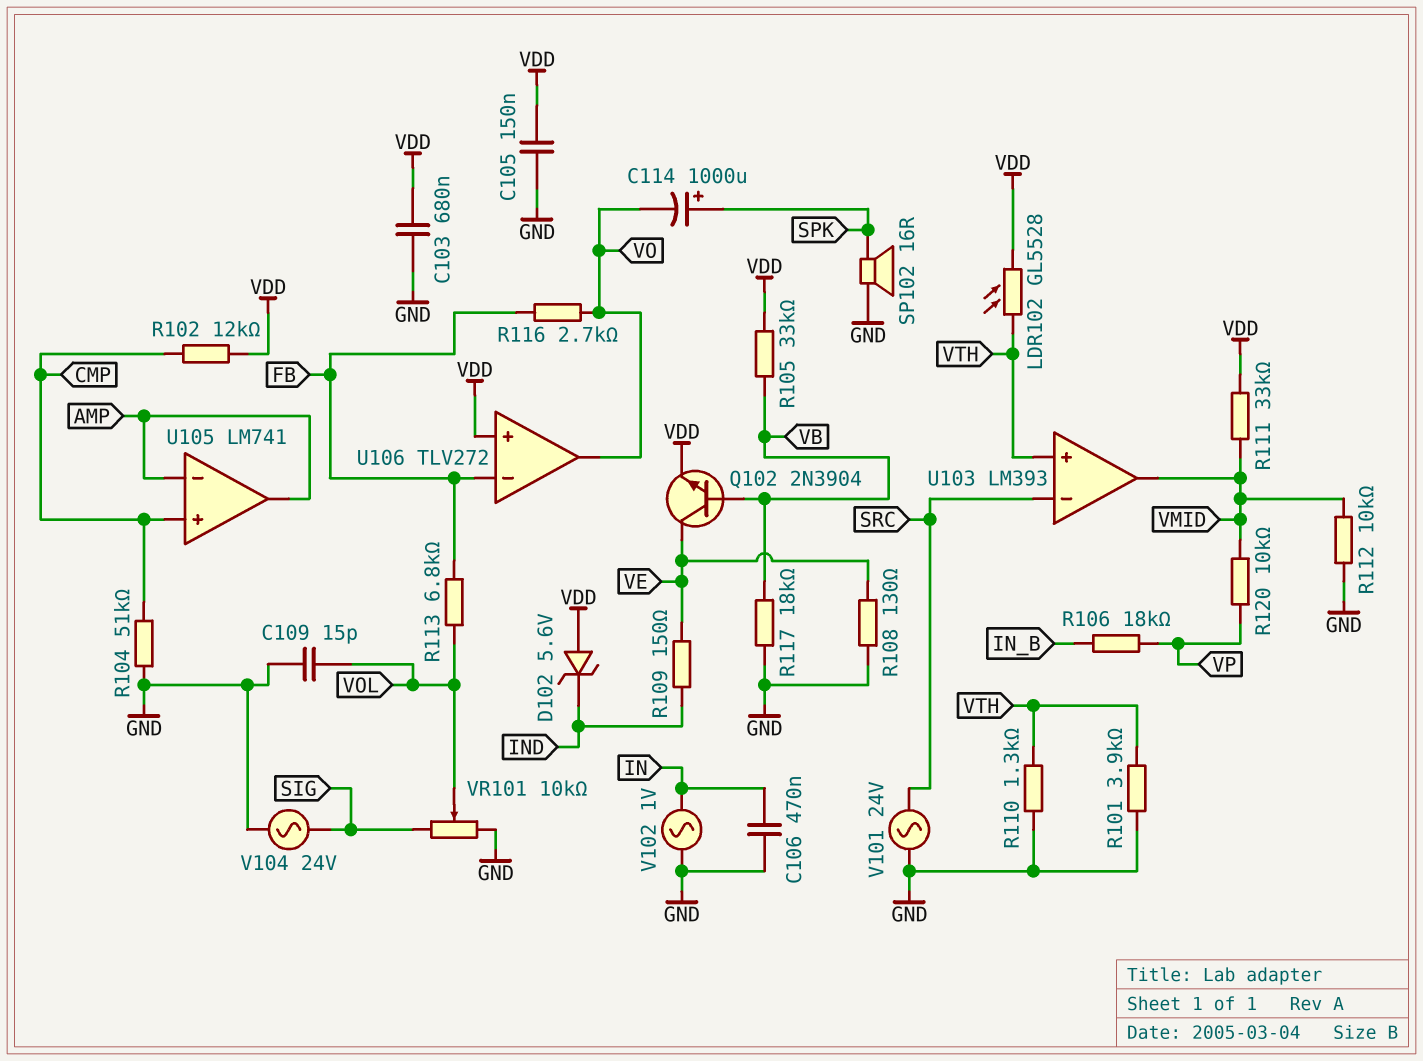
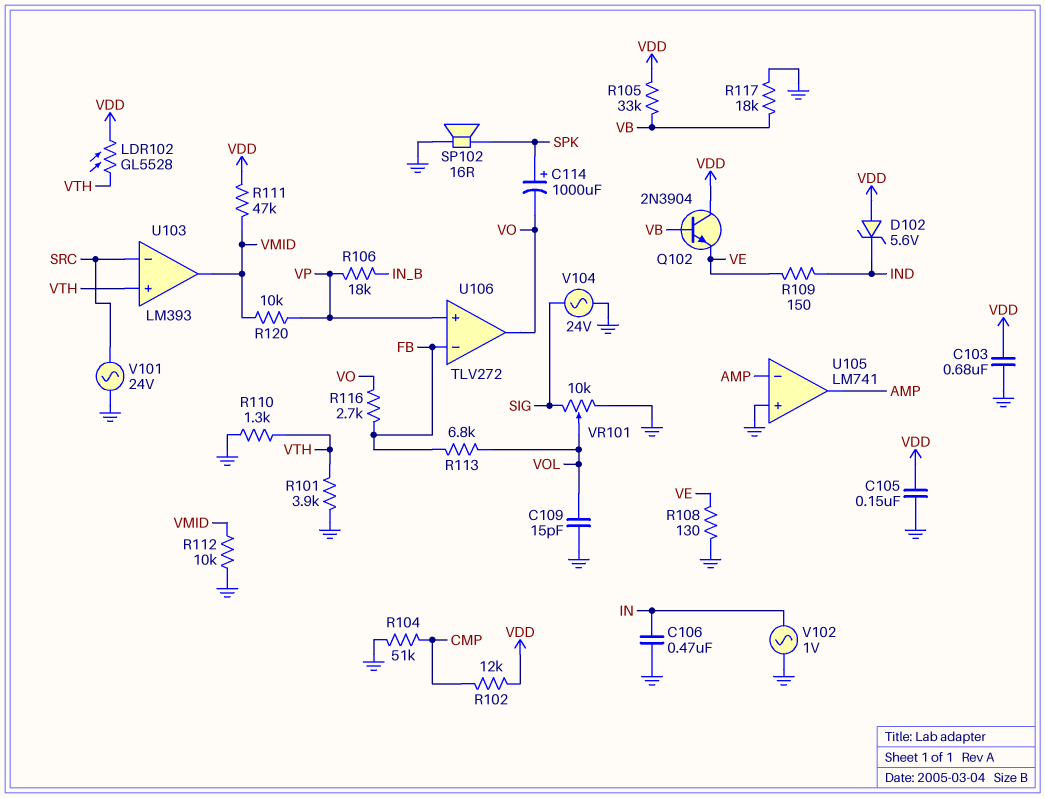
Q102: NPN 2N3904 (B VB, C VE, E VDD) -> NPN 2N3904 (B VB, C VDD, E VE)
R111: 33k (VDD, VMID) -> 47k (VDD, VMID)
U105 pin in+: CMP -> GND
U106 pin in+: VDD -> VP

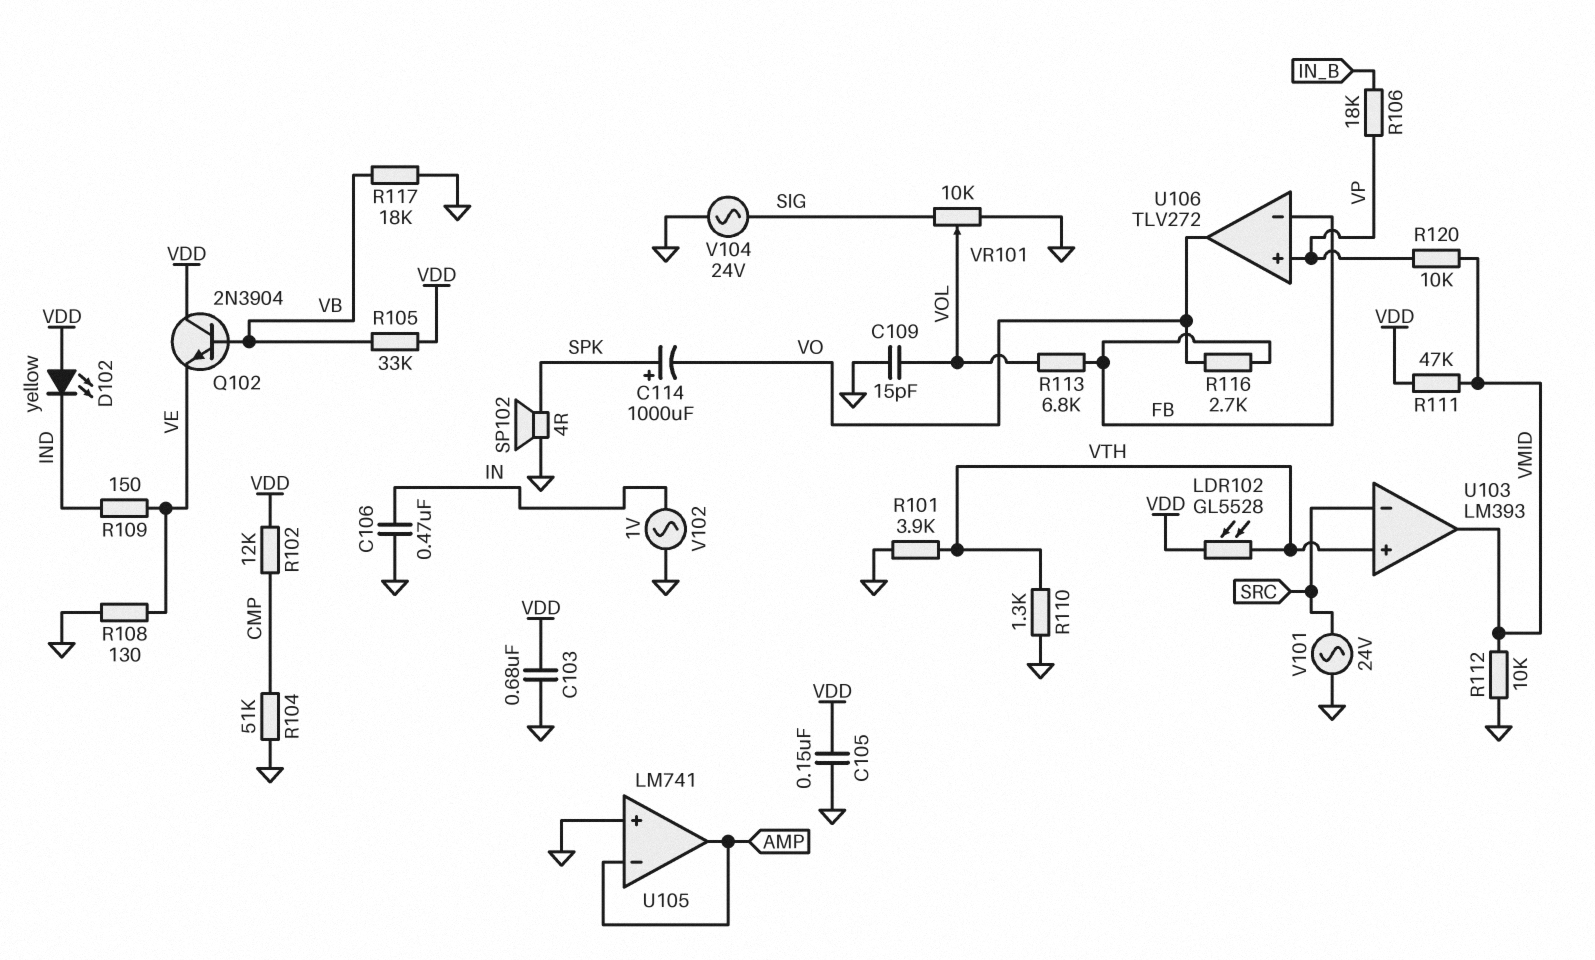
D102: zener 5.6V (A VDD, K IND) -> LED yellow (A VDD, K IND)
SP102: speaker 16R (GND, SPK) -> speaker 4R (GND, SPK)

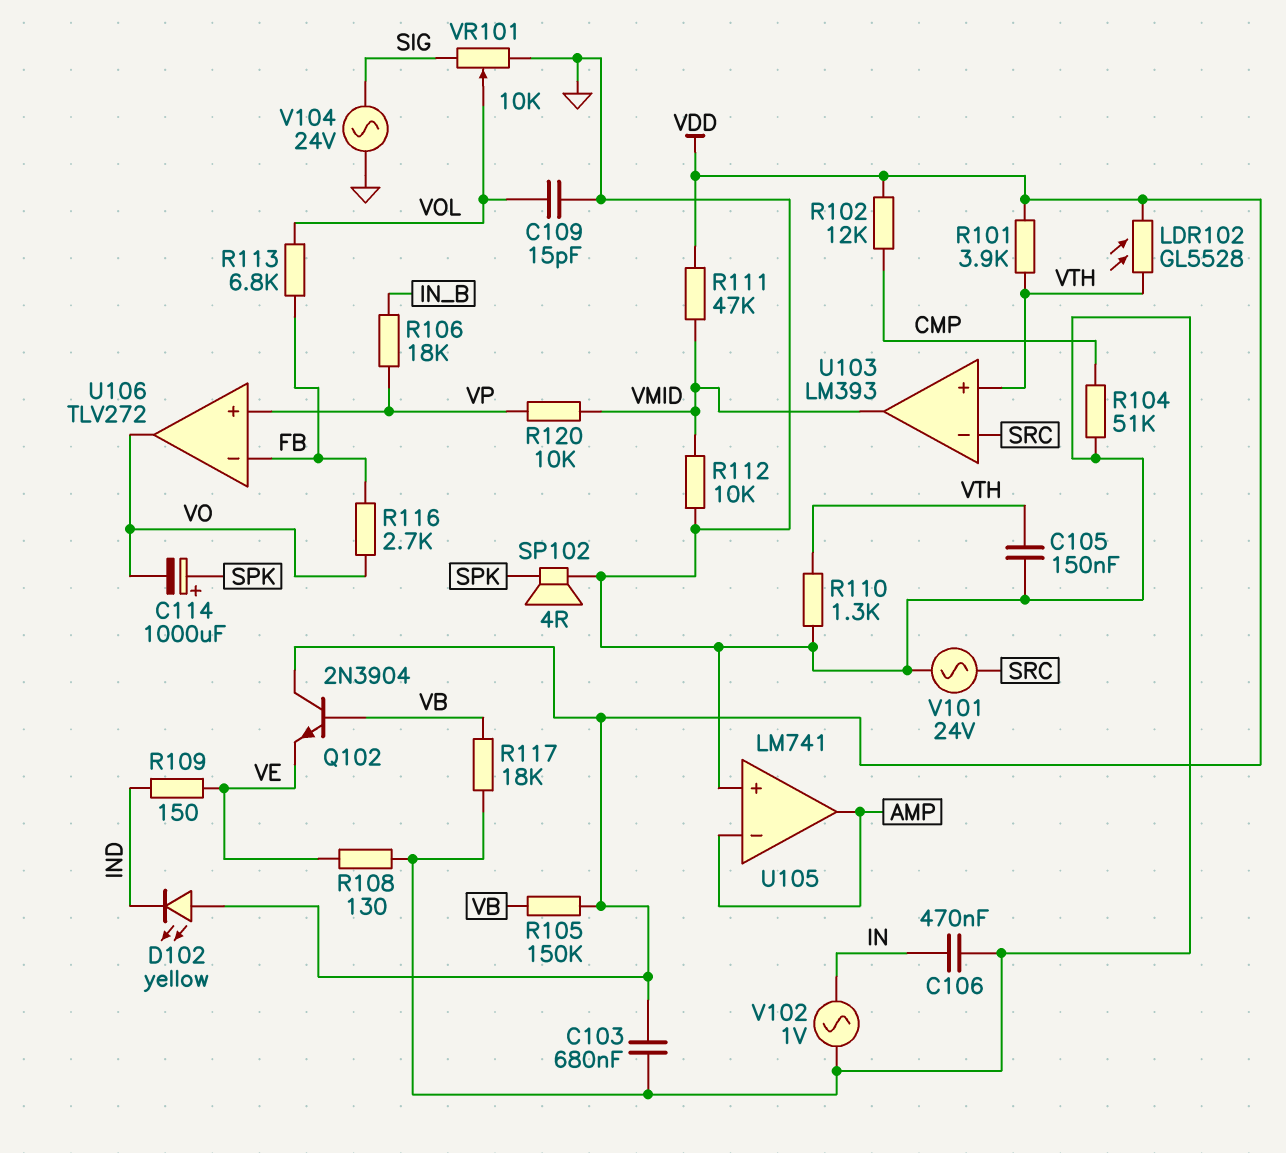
C105: 150nF (GND, VDD) -> 150nF (GND, VTH)
R101: 3.9k (GND, VTH) -> 3.9k (VDD, VTH)
R105: 33k (VB, VDD) -> 150k (VB, VDD)

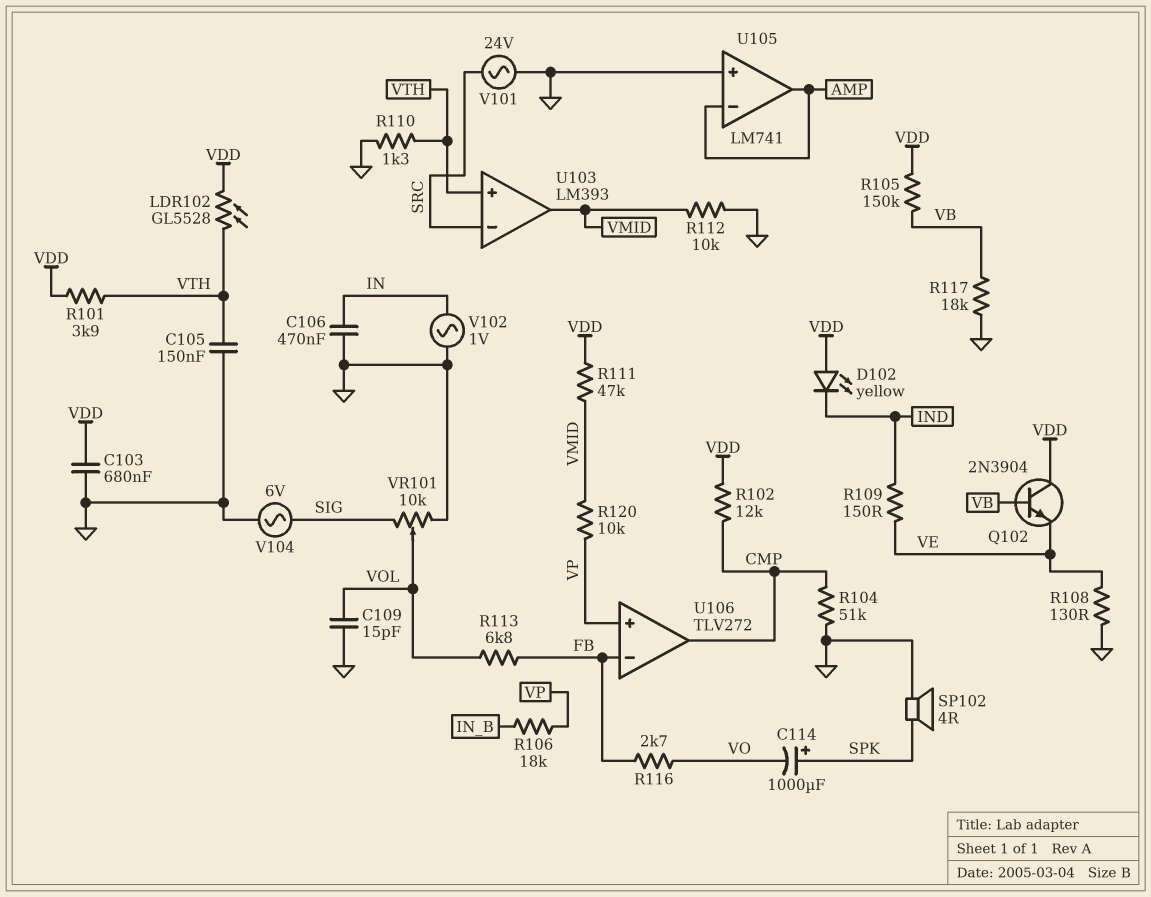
U106 pin out: VO -> CMP
V104: AC 24V (GND, SIG) -> AC 6V (GND, SIG)

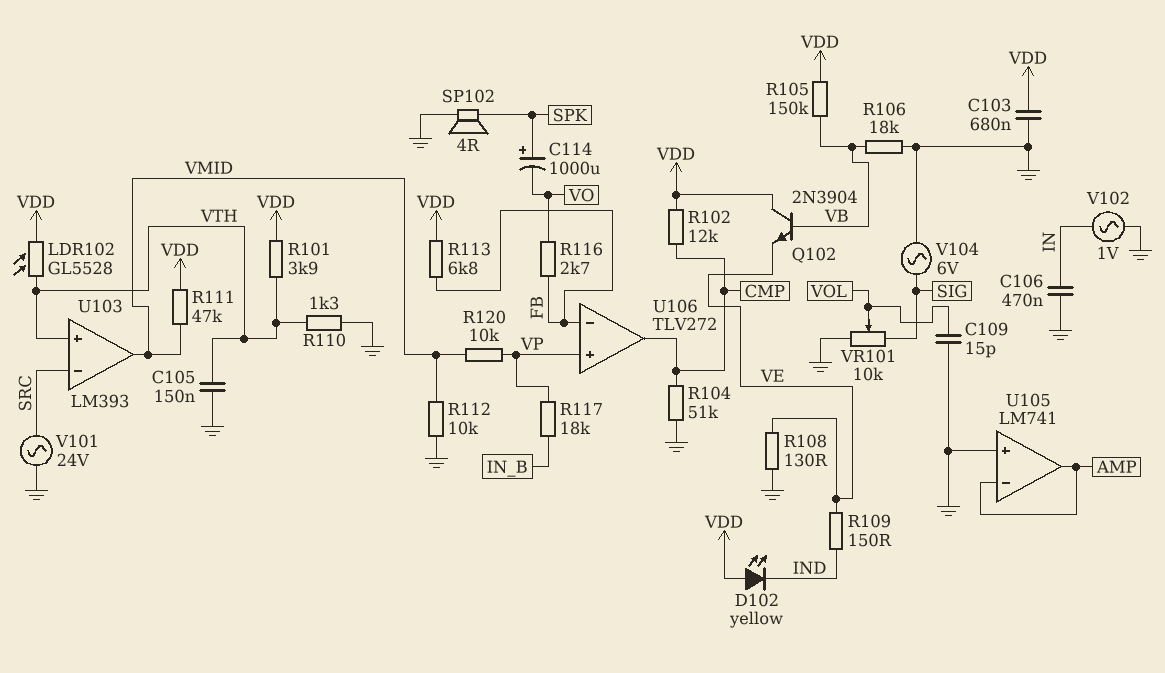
R106: 18k (IN_B, VP) -> 18k (GND, VB)
R113: 6.8k (FB, VOL) -> 6.8k (FB, VDD)
R117: 18k (GND, VB) -> 18k (IN_B, VP)

